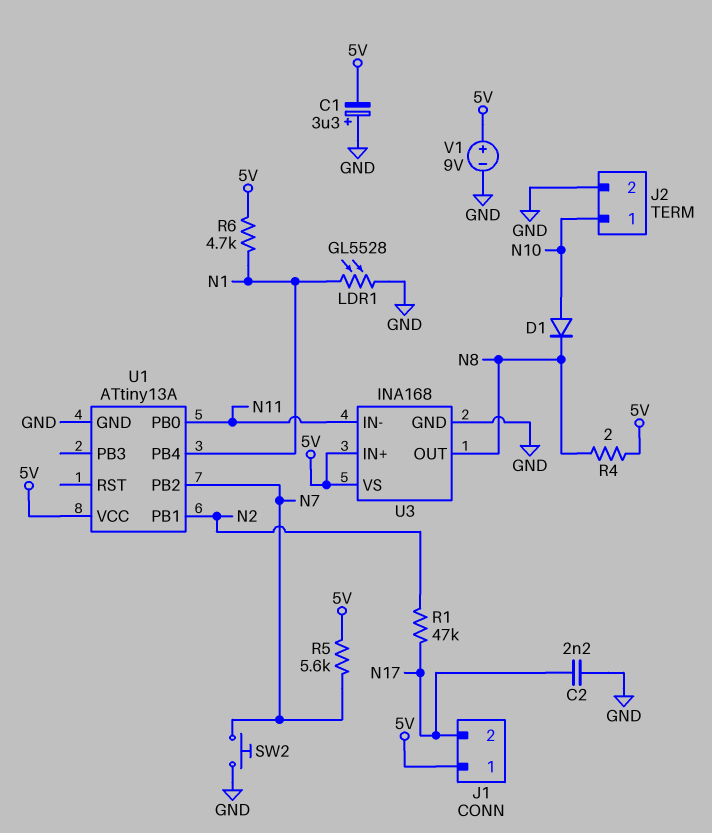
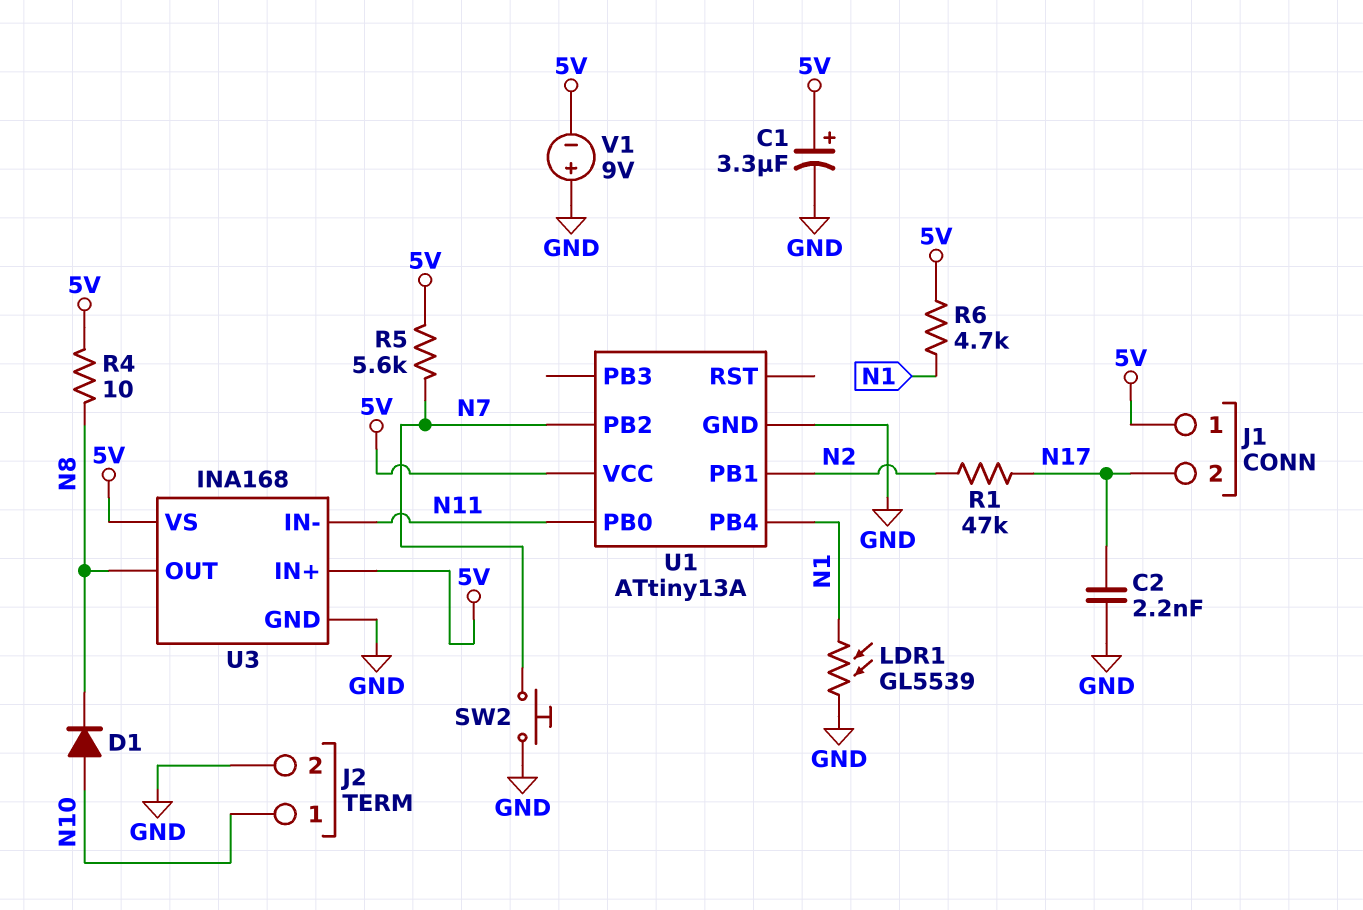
C1: 3.3uF (plus GND, minus 5V) -> 3.3uF (plus 5V, minus GND)
LDR1: GL5528 (GND, N1) -> GL5539 (GND, N1)
R4: 2 (5V, N8) -> 10 (5V, N8)
V1: 9V (plus 5V, minus GND) -> 9V (plus GND, minus 5V)

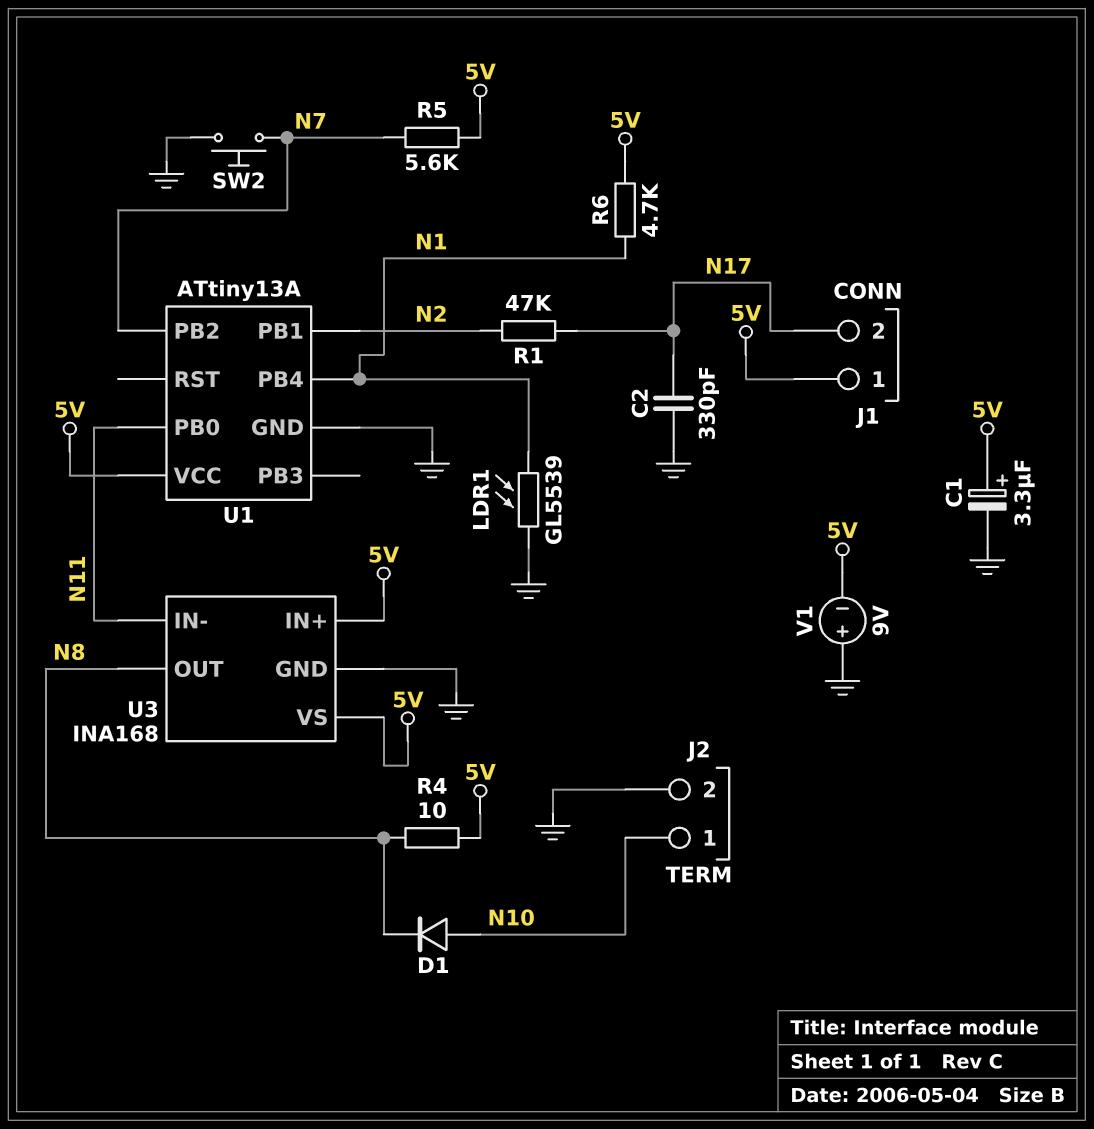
C2: 2.2nF (GND, N17) -> 330pF (GND, N17)

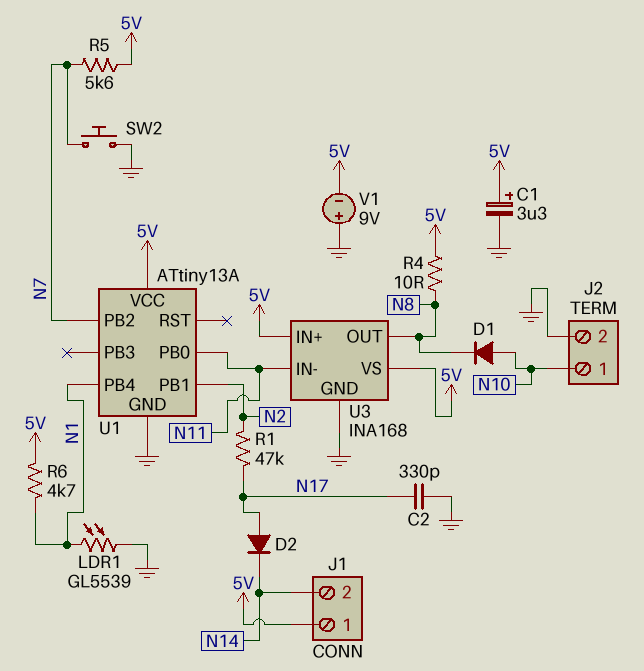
D2: none -> diode (A N17, K N14)
J1 pin 2: N17 -> N14

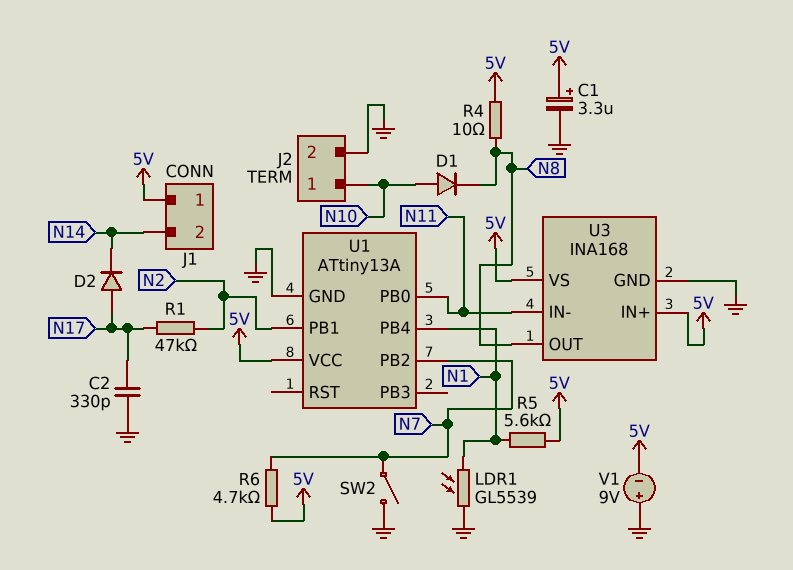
R5: 5.6k (5V, N7) -> 5.6k (5V, N1)
R6: 4.7k (5V, N1) -> 4.7k (5V, N7)
SW2: button (GND, N7) -> switch (GND, N7)

